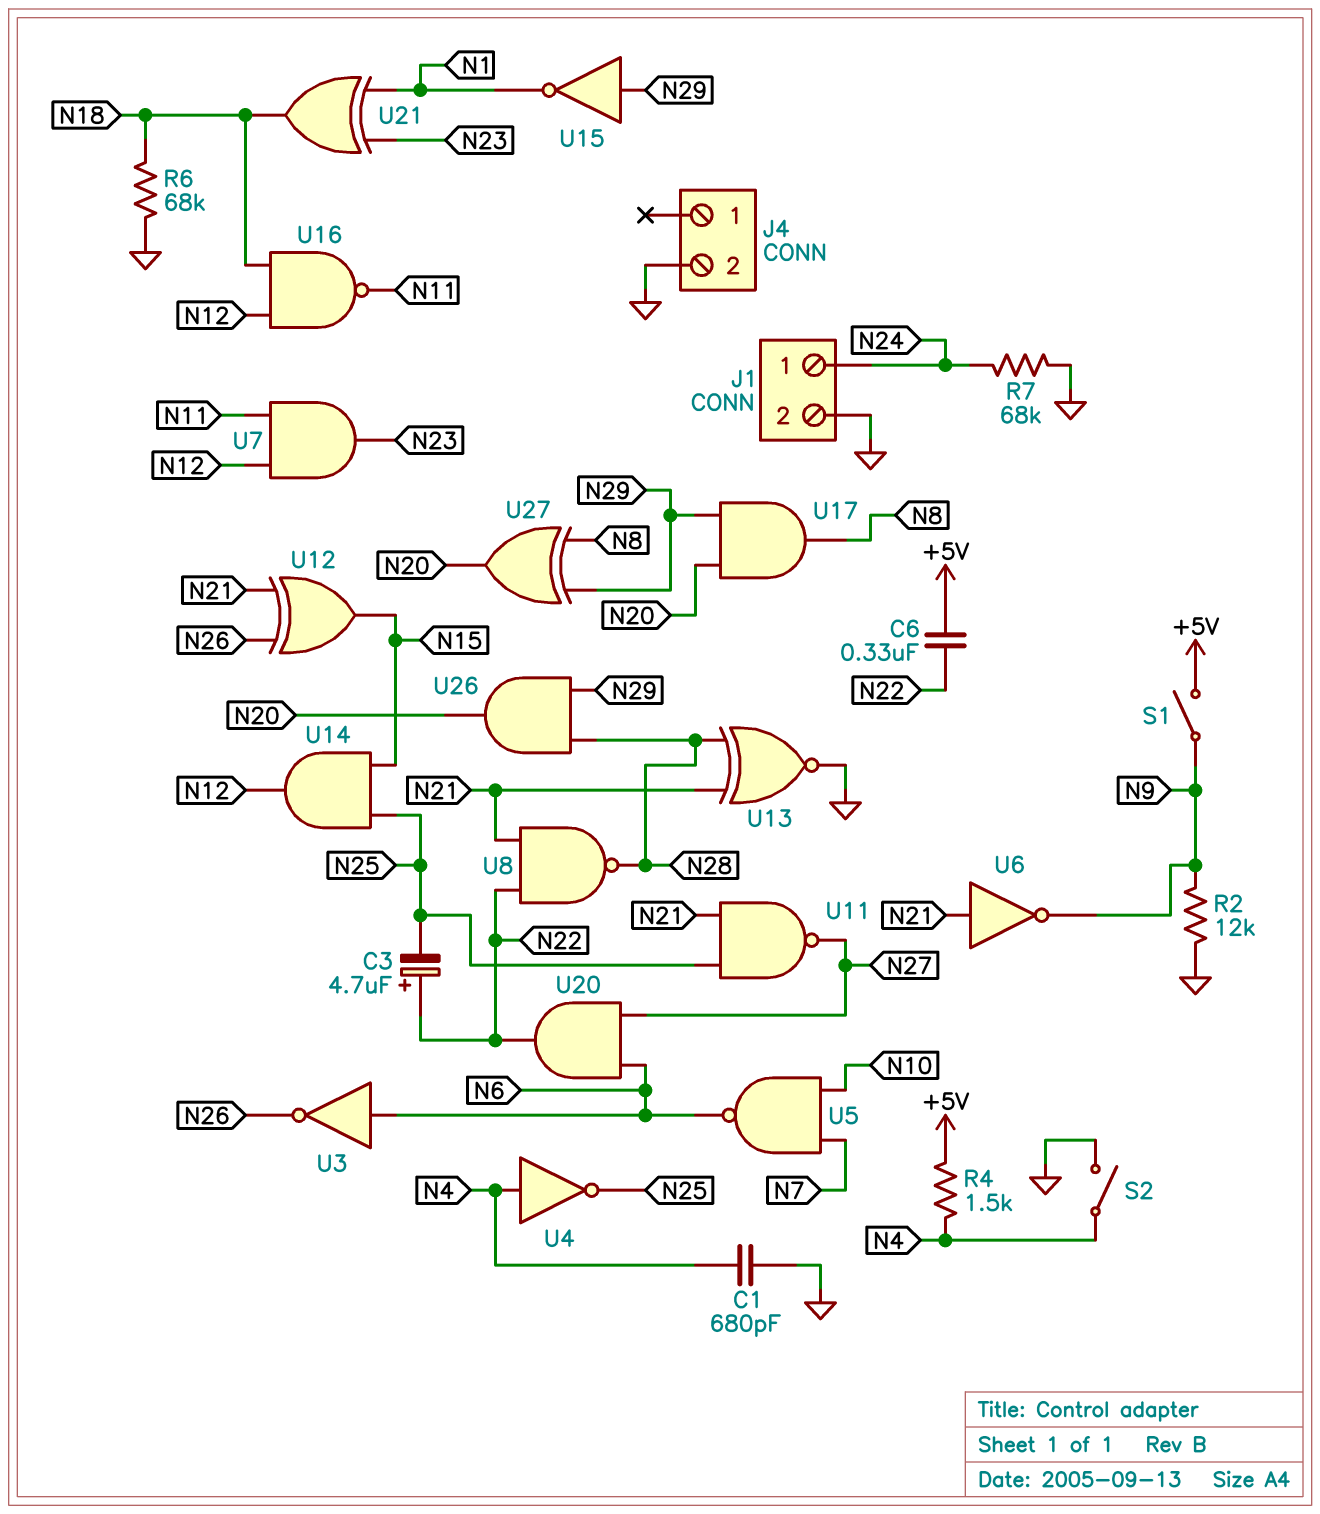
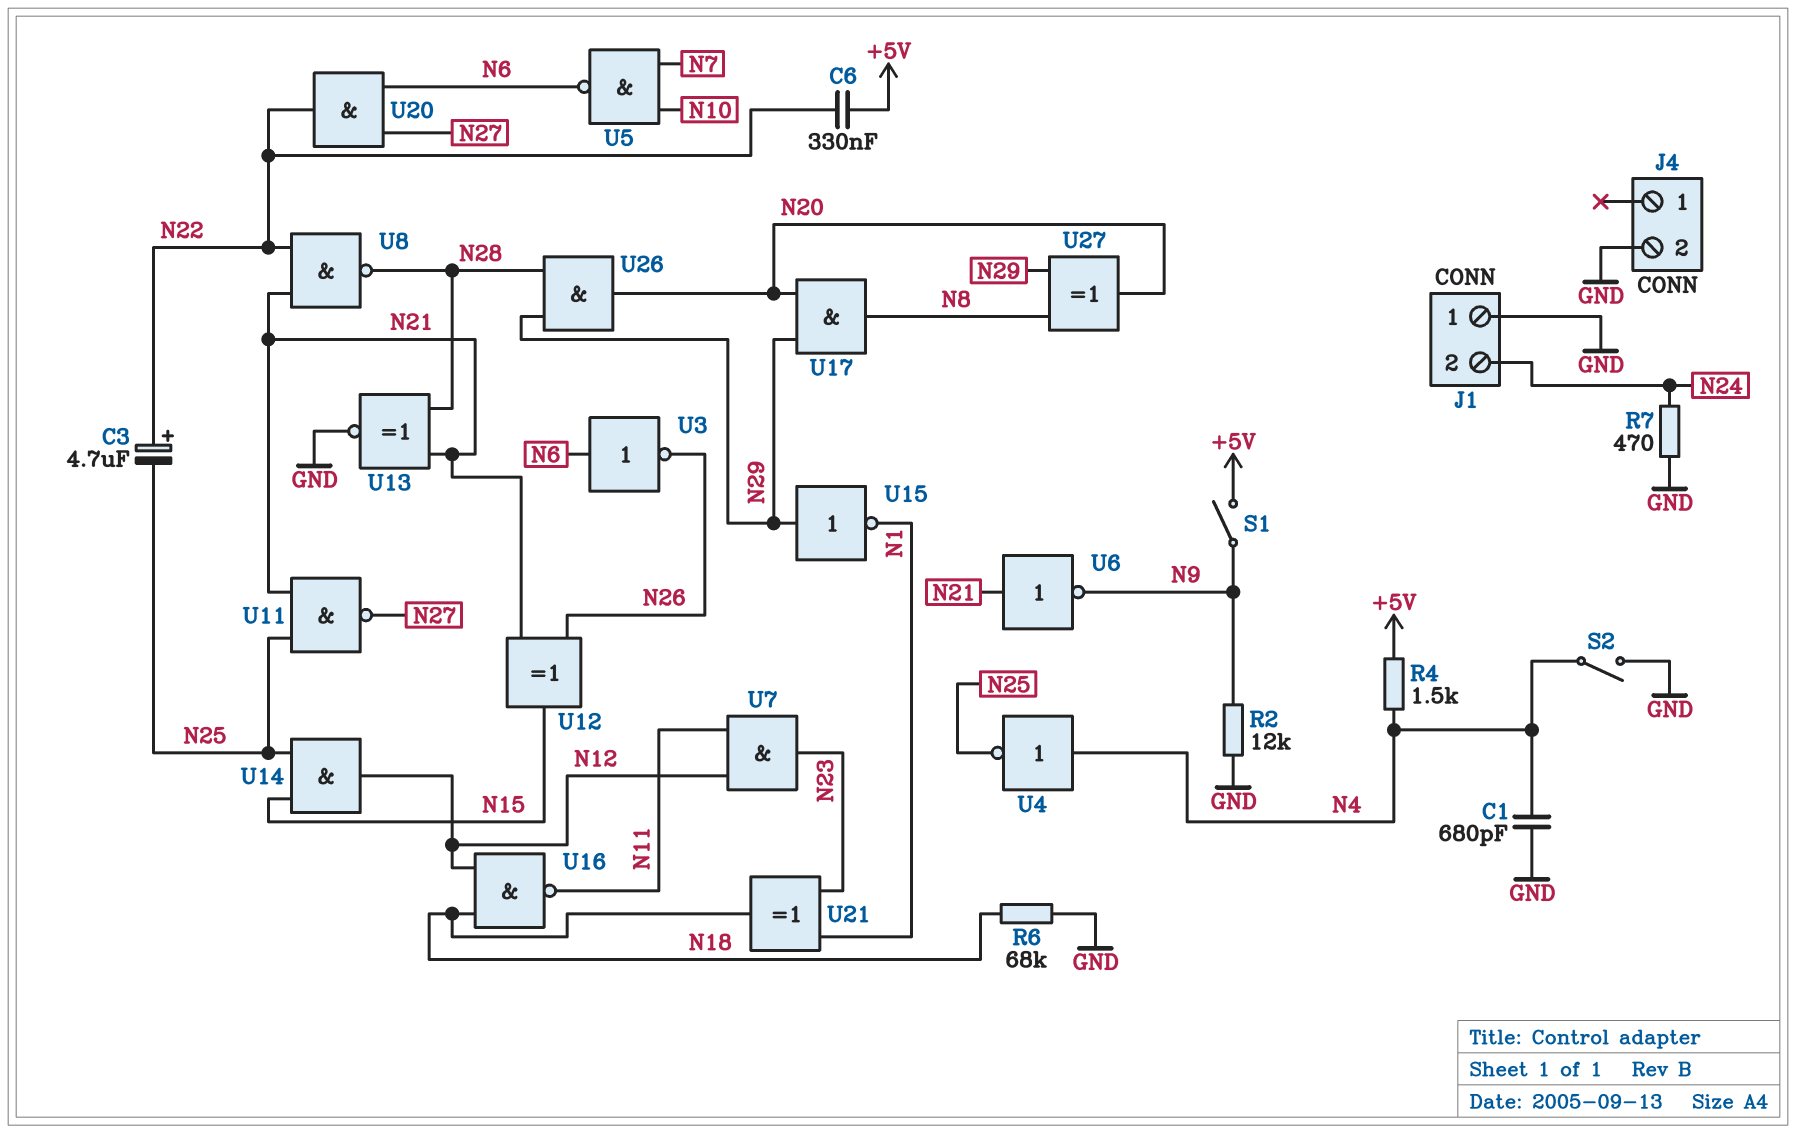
J1 pin 1: N24 -> GND
J1 pin 2: GND -> N24
R7: 68k (GND, N24) -> 470 (GND, N24)

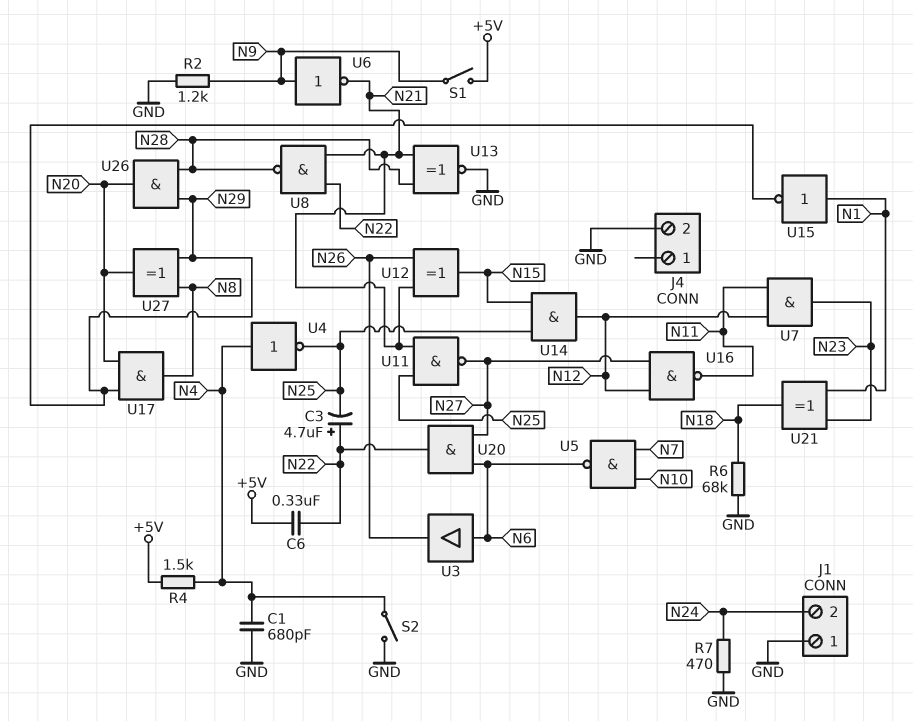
R2: 12k (GND, N9) -> 1.2k (GND, N9)
U3: NOT (in N6, out N26) -> buffer (in N6, out N26)
U6: NOT (in N21, out N9) -> NOT (in N9, out N21)
U15: NOT (in N29, out N1) -> NOT (in N1, out N29)
U16: NAND (in N12, in N18, out N11) -> NAND (in N12, in N27, out N11)

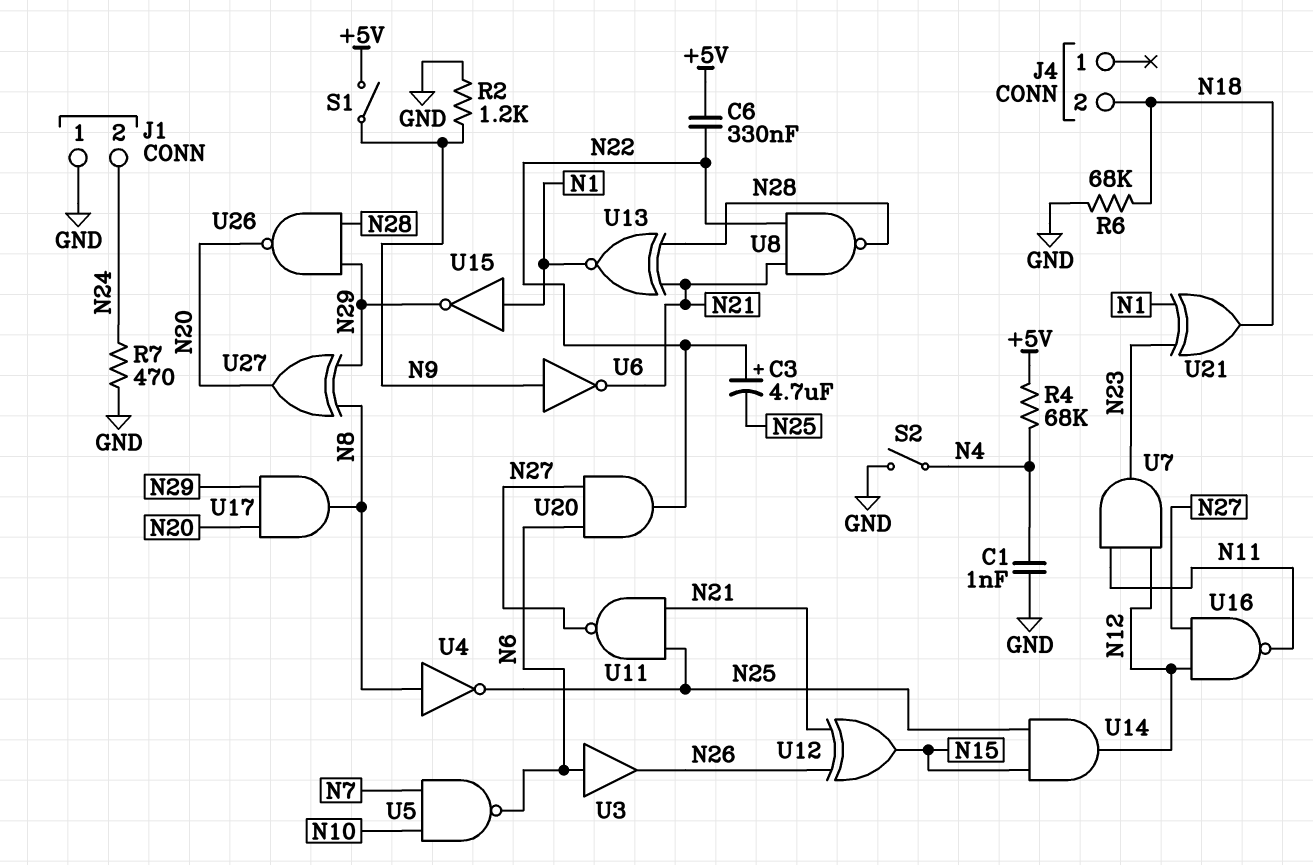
C1: 680pF (GND, N4) -> 1nF (GND, N4)
J4 pin 2: GND -> N18
R4: 1.5k (+5V, N4) -> 68k (+5V, N4)
U4: NOT (in N4, out N25) -> NOT (in N8, out N25)
U13: XNOR (in N21, in N28, out GND) -> XNOR (in N21, in N28, out N1)
U26: AND (in N28, in N29, out N20) -> NAND (in N28, in N29, out N20)

